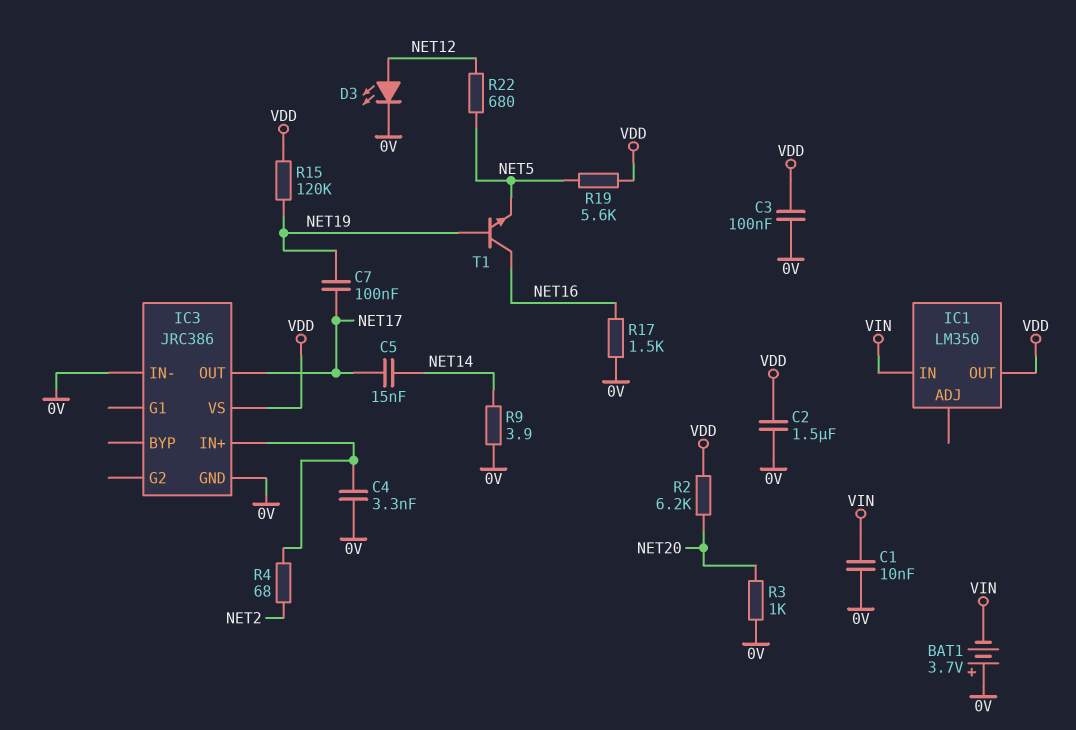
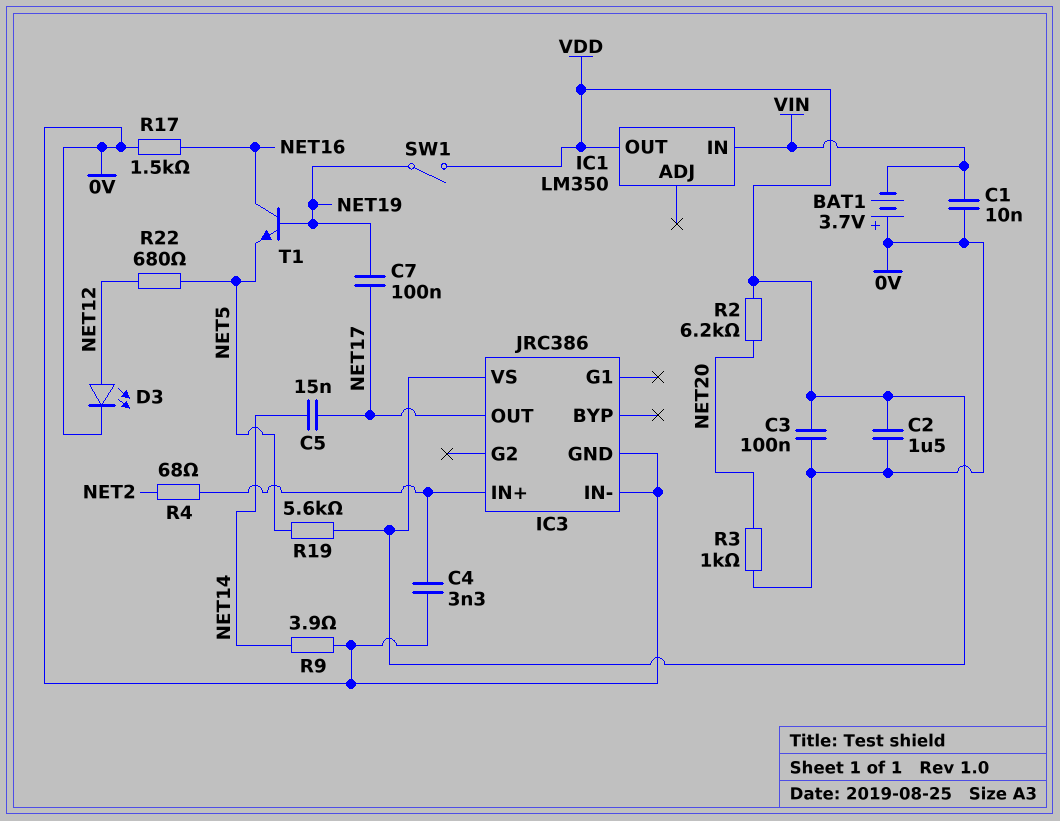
R15: 120k (NET19, VDD) -> none
SW1: none -> switch (NET19, VDD)

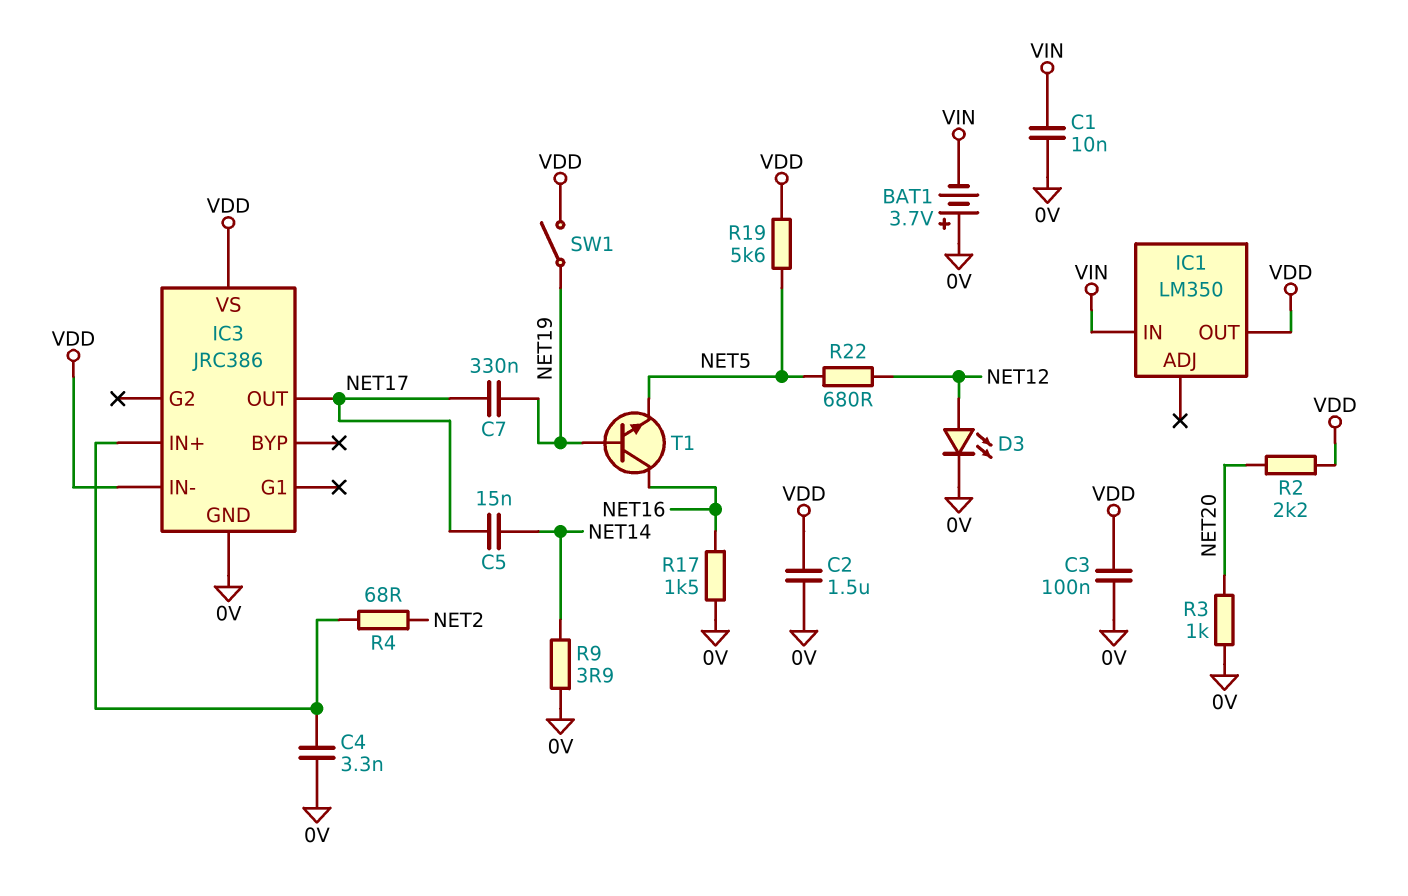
C7: 100nF (NET17, NET19) -> 330nF (NET17, NET19)
IC3 pin IN-: 0V -> VDD
R2: 6.2k (NET20, VDD) -> 2.2k (NET20, VDD)

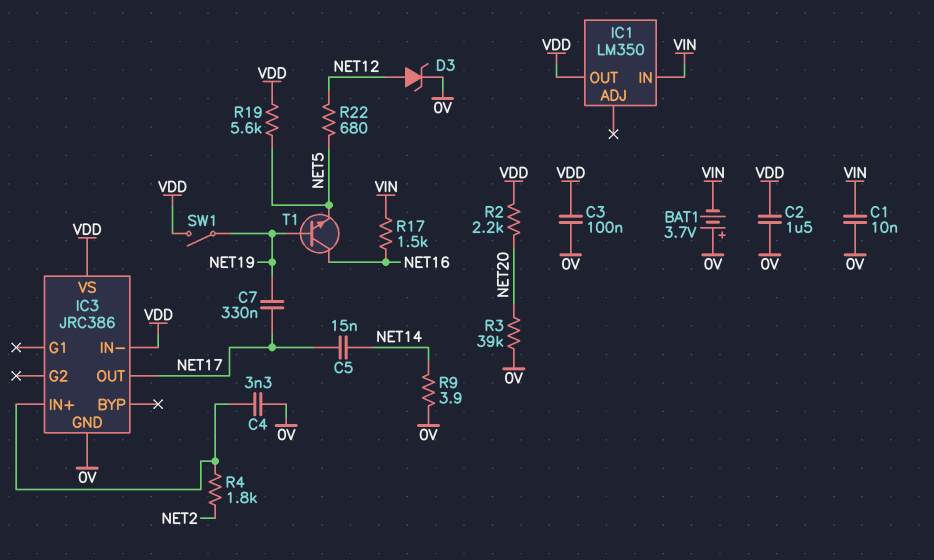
D3: LED (A NET12, K 0V) -> zener (A NET12, K 0V)
R3: 1k (0V, NET20) -> 39k (0V, NET20)
R4: 68 (IC3/IN+, NET2) -> 1.8k (IC3/IN+, NET2)
R17: 1.5k (0V, NET16) -> 1.5k (NET16, VIN)

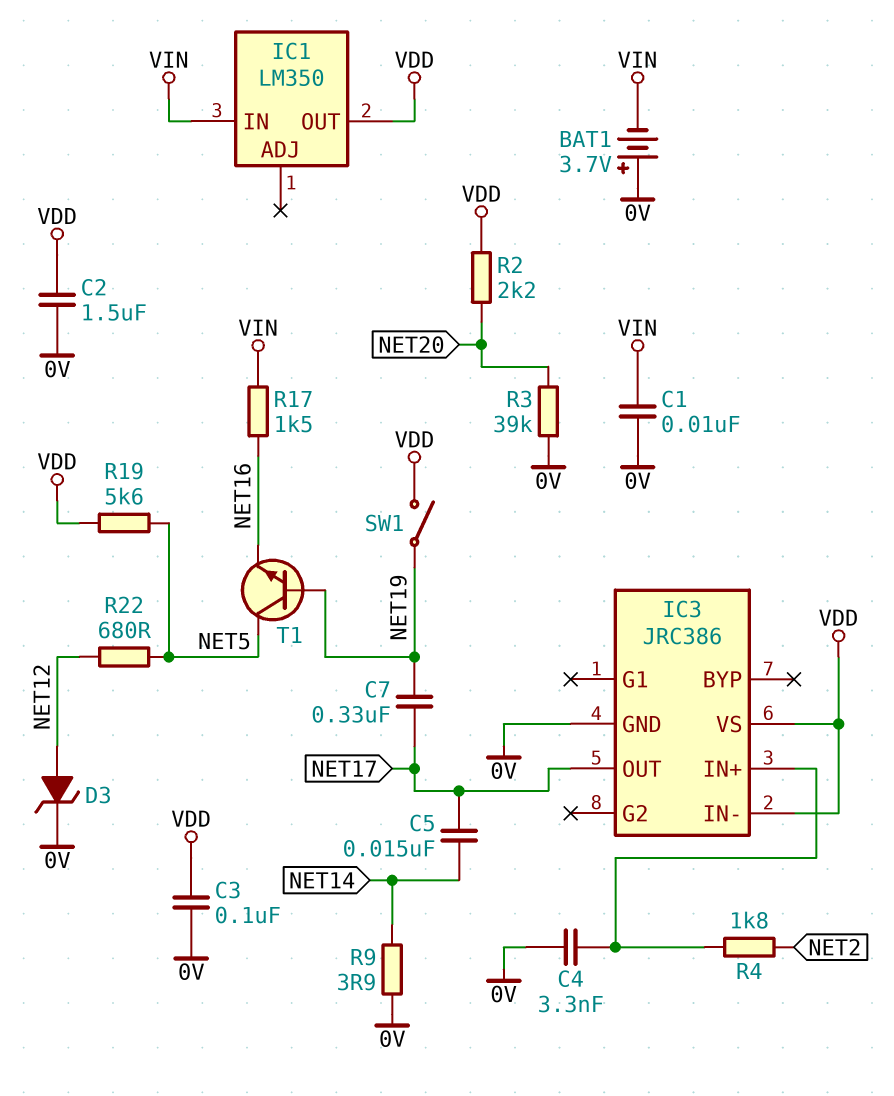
T1: NPN (B NET19, C NET16, E NET5) -> NPN (B NET19, C NET5, E NET16)

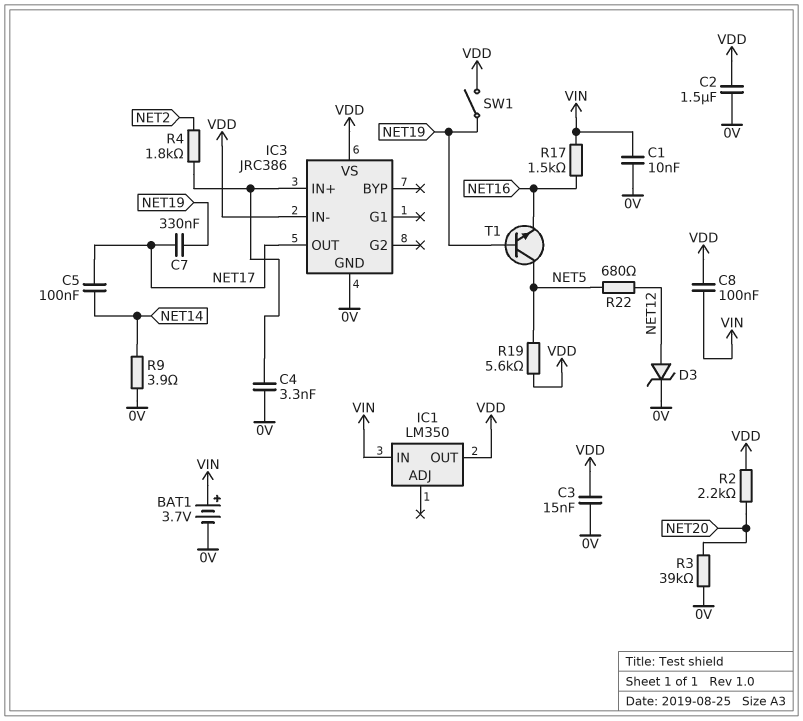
BAT1: 3.7V (plus 0V, minus VIN) -> 3.7V (plus VIN, minus 0V)
C3: 100nF (0V, VDD) -> 15nF (0V, VDD)
C5: 15nF (NET14, NET17) -> 100nF (NET14, NET17)
C8: none -> 100nF (VDD, VIN)

